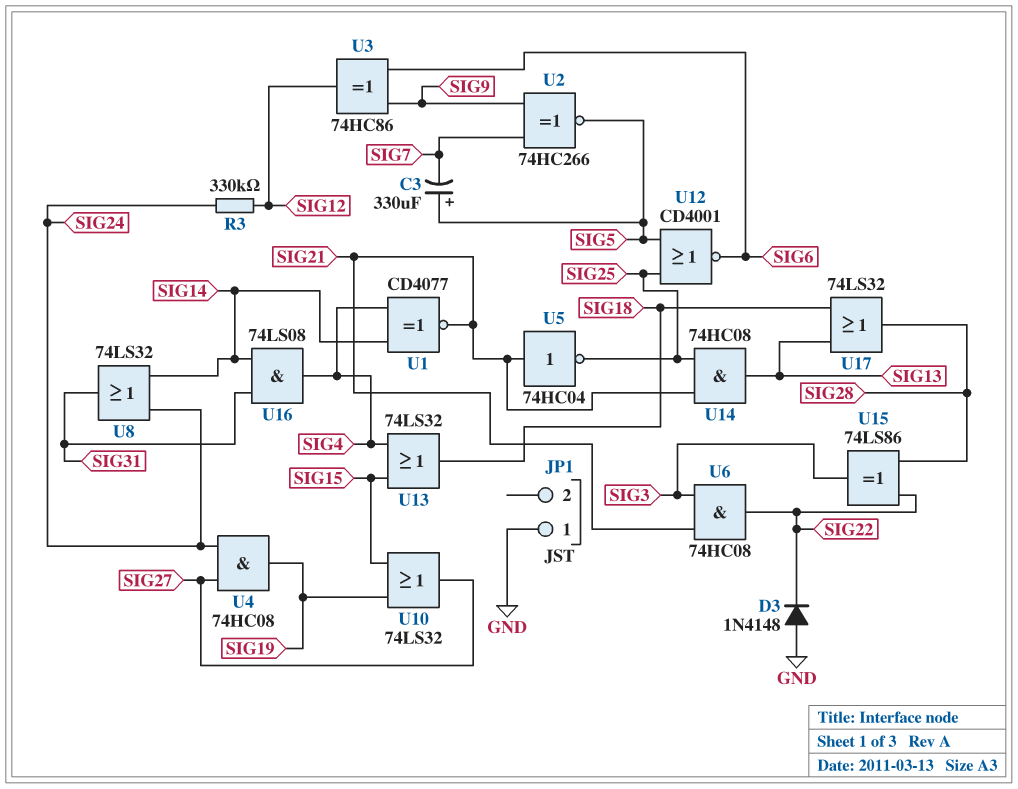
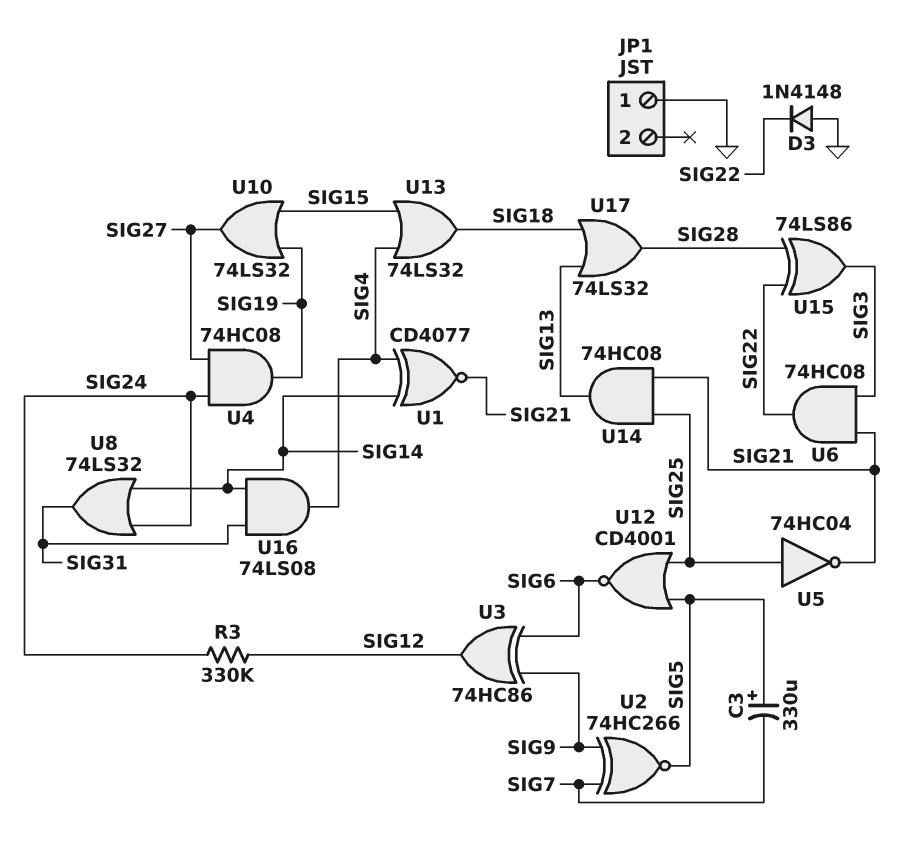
U5: NOT 74HC04 (in SIG21, out SIG25) -> NOT 74HC04 (in SIG25, out SIG21)

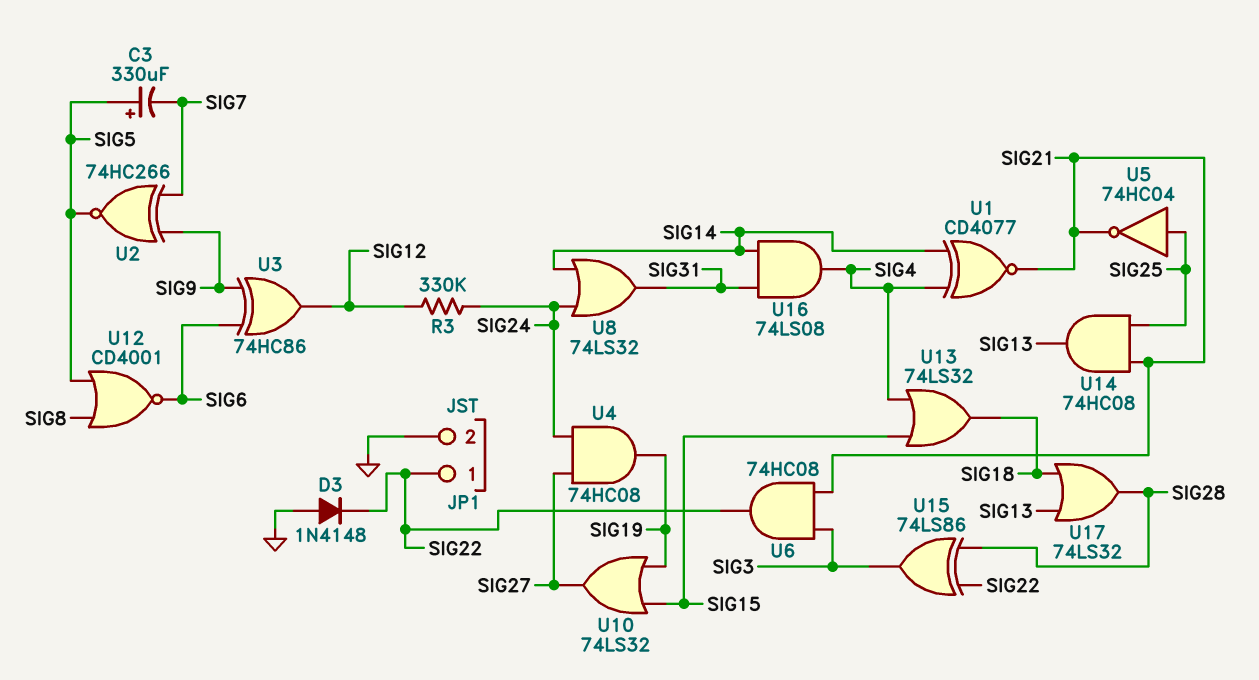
JP1 pin 1: GND -> SIG22
JP1 pin 2: none -> GND
U12: NOR CD4001 (in SIG5, in SIG25, out SIG6) -> NOR CD4001 (in SIG5, in SIG8, out SIG6)

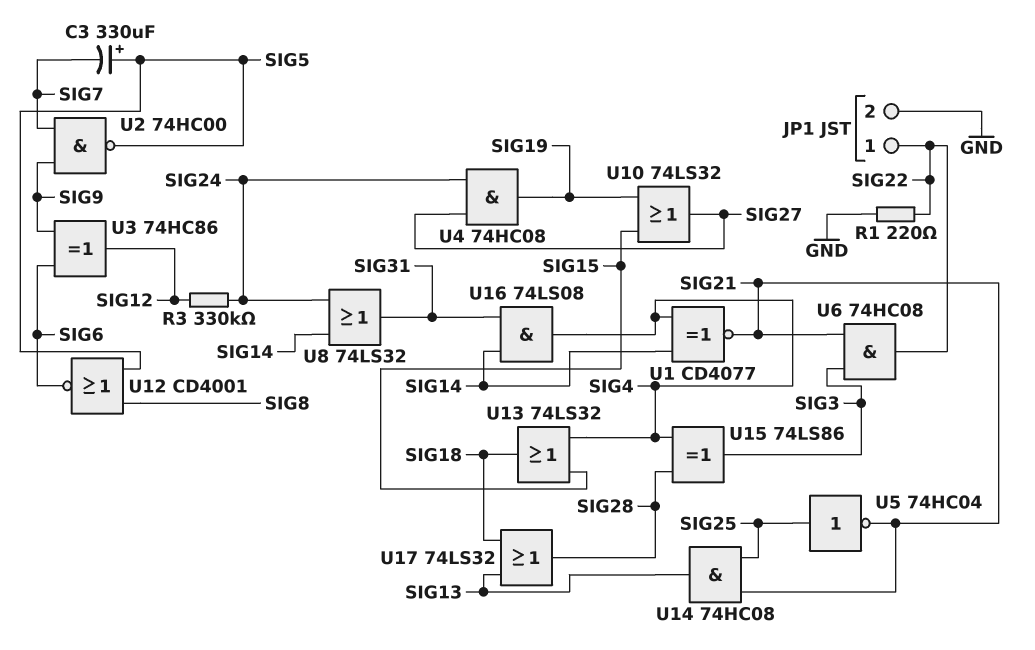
D3: diode 1N4148 (A GND, K SIG22) -> none
R1: none -> 220 (GND, SIG22)
U2: XNOR 74HC266 (in SIG7, in SIG9, out SIG5) -> NAND 74HC00 (in SIG7, in SIG9, out SIG5)
U15: XOR 74LS86 (in SIG22, in SIG28, out SIG3) -> XOR 74LS86 (in SIG4, in SIG28, out SIG3)

